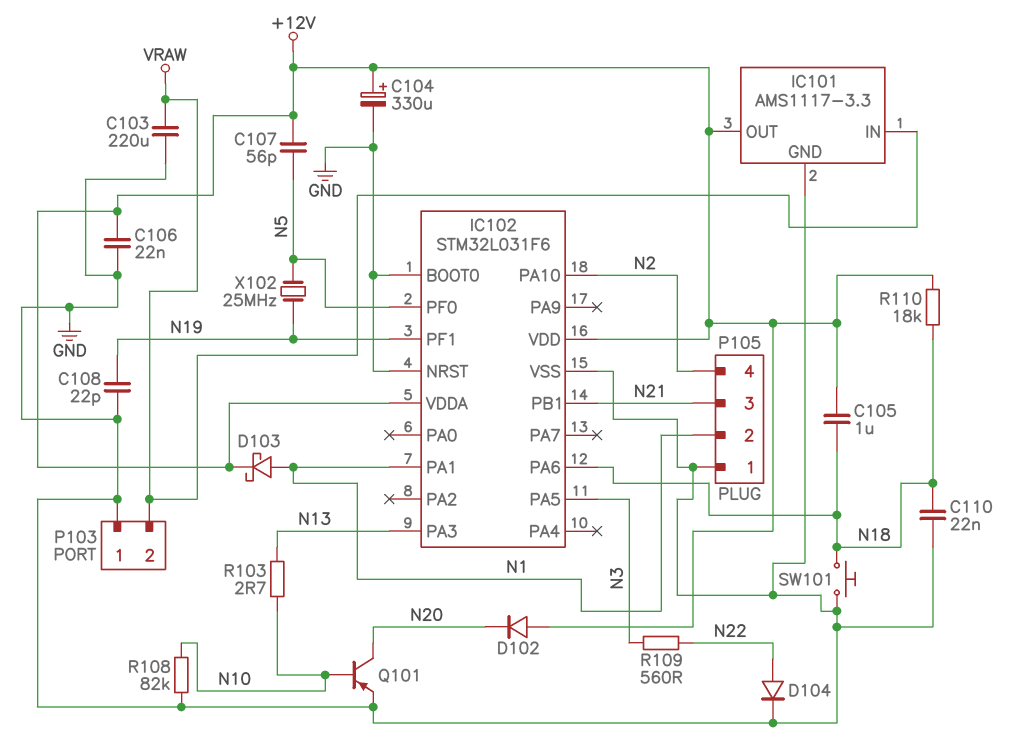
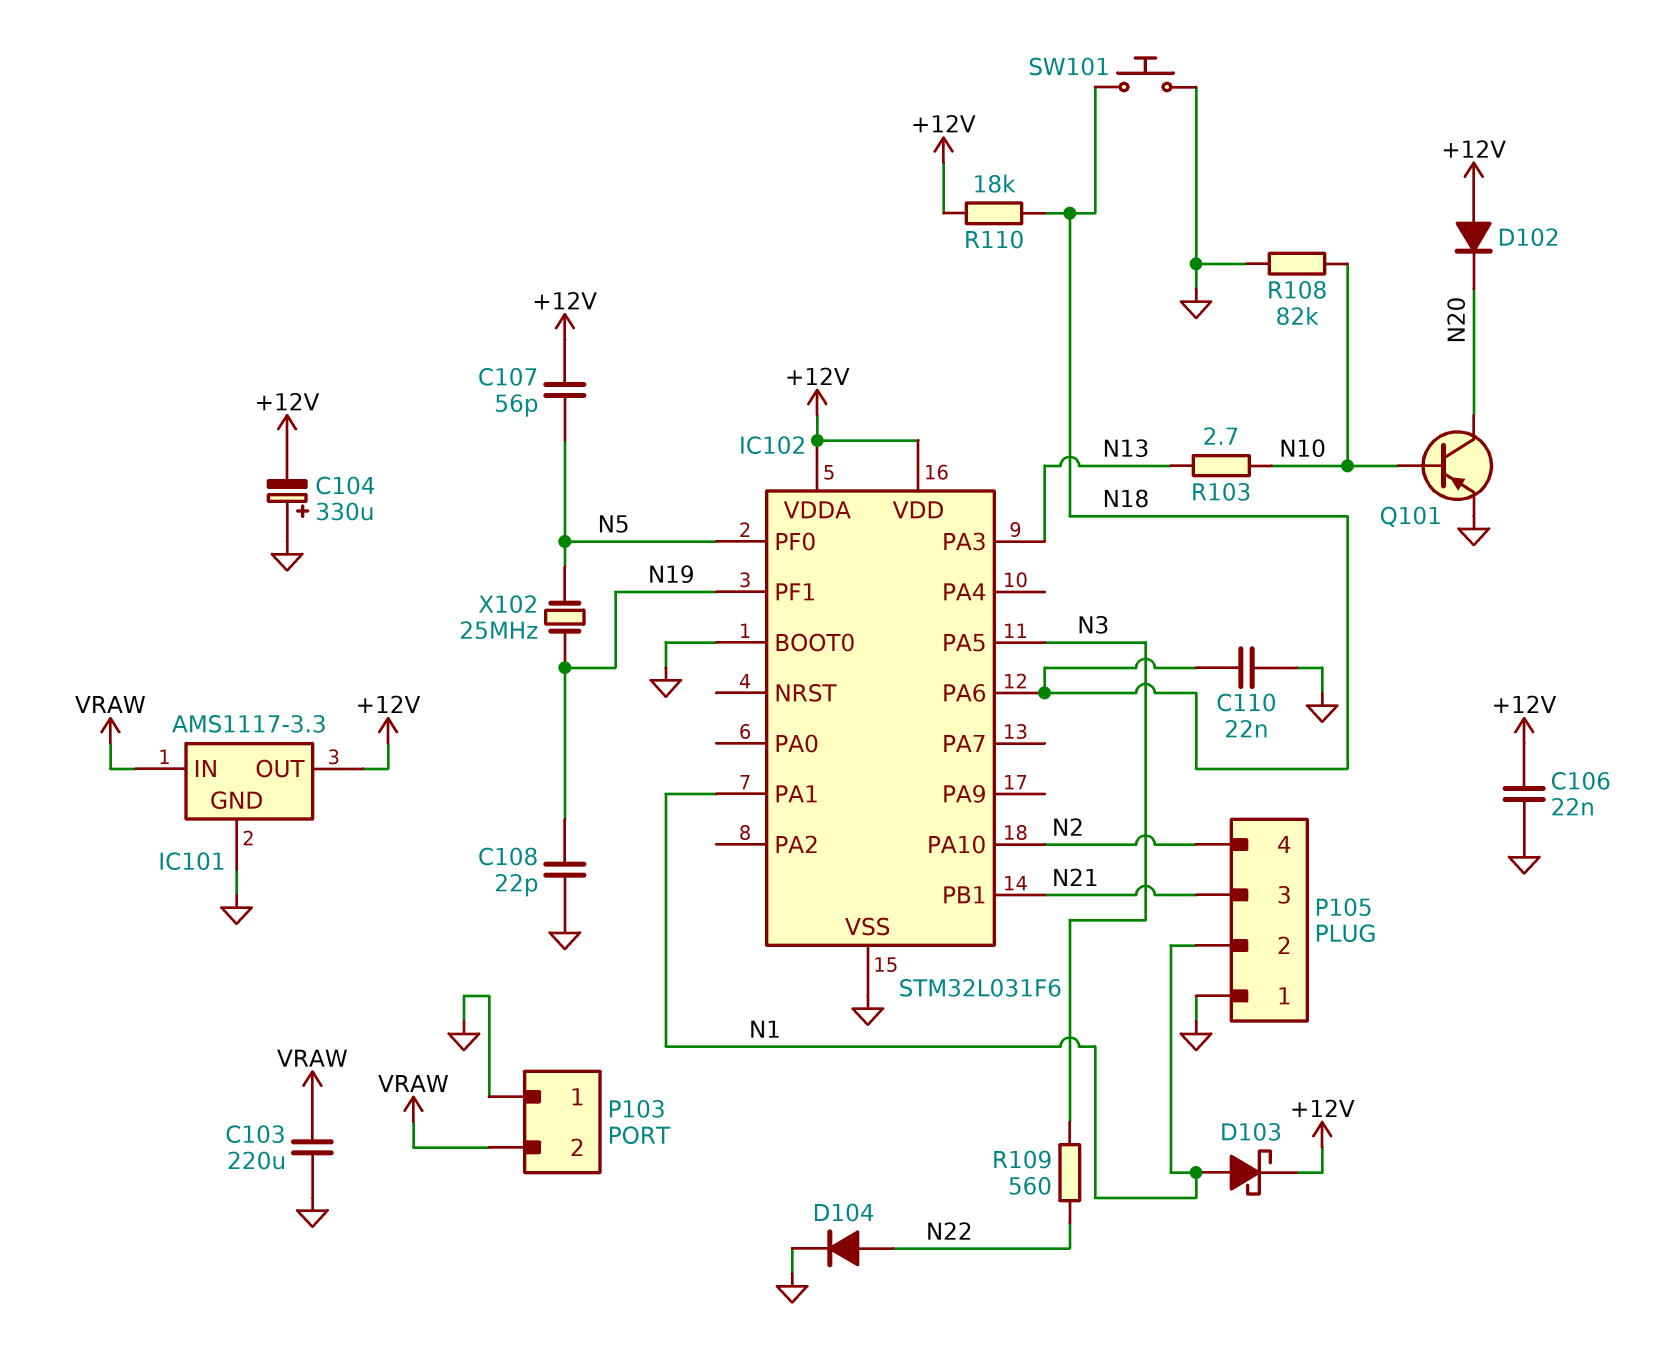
C104: 330uF (plus +12V, minus GND) -> 330uF (plus GND, minus +12V)
C105: 1uF (+12V, N18) -> none
IC102 pin NRST: GND -> none

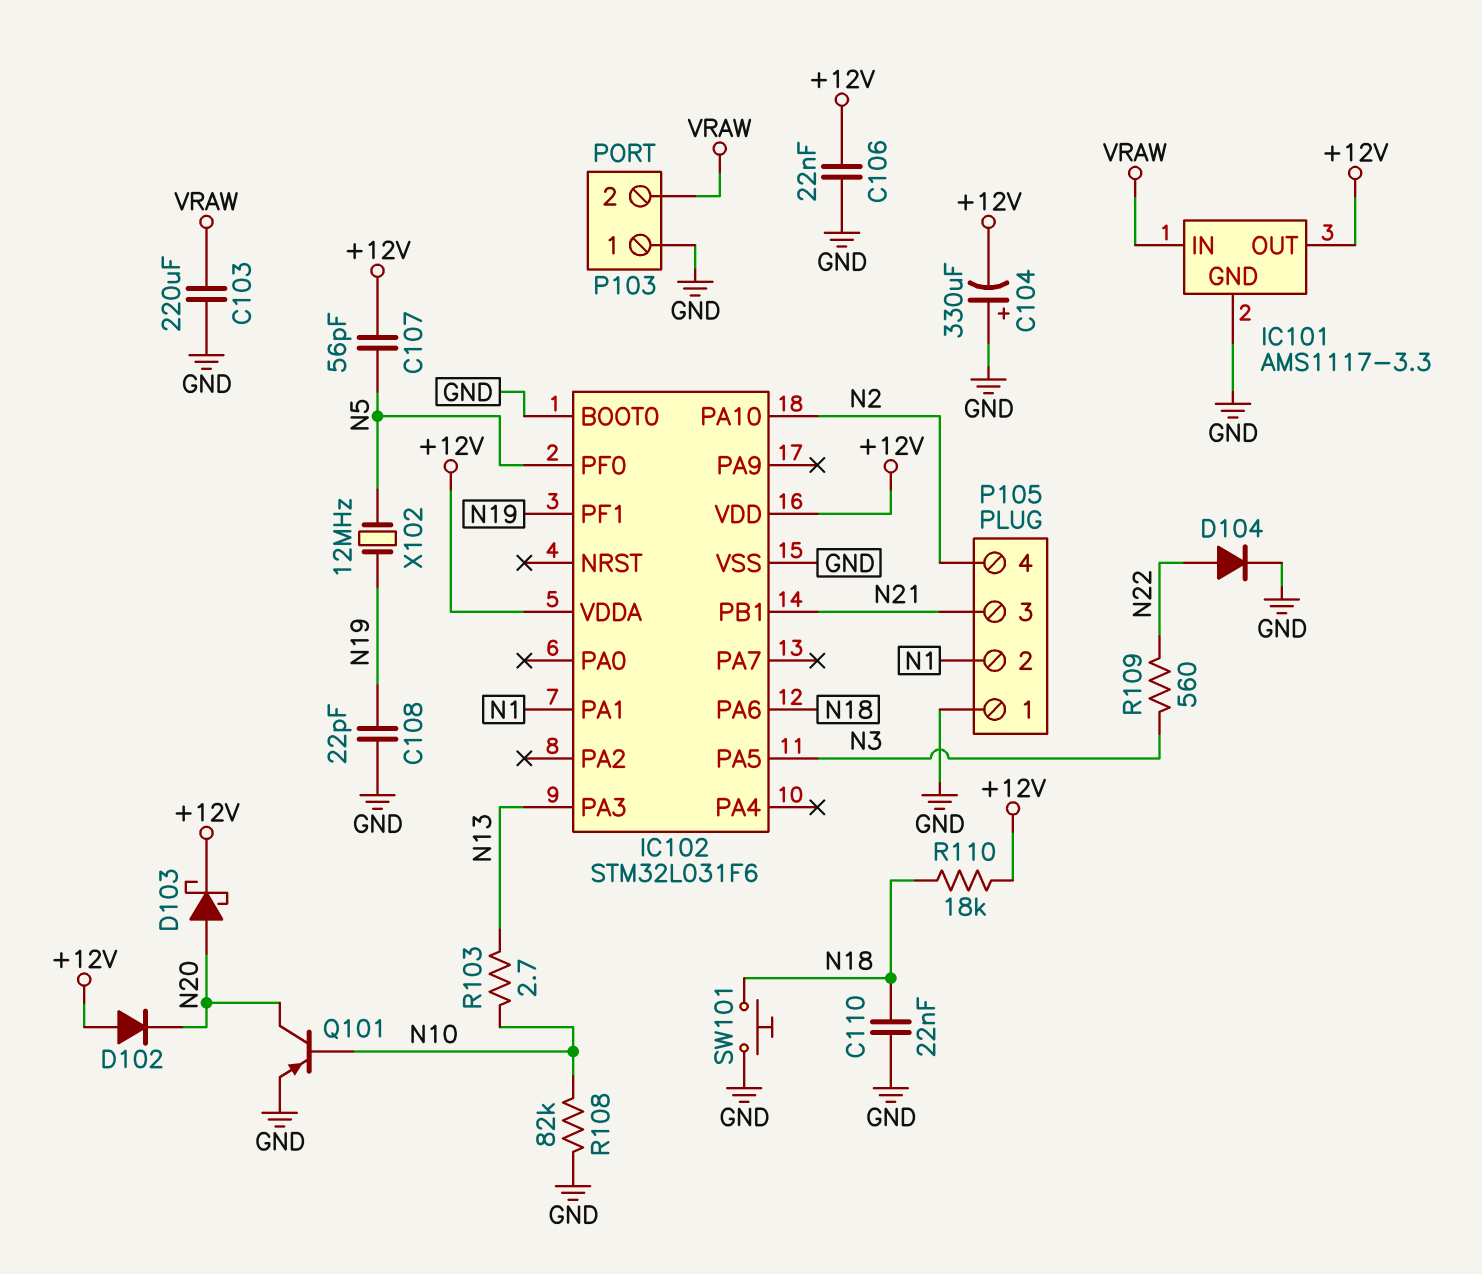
D103: schottky (A N1, K +12V) -> schottky (A N20, K +12V)
X102: 25MHz (N5, N19) -> 12MHz (N5, N19)

